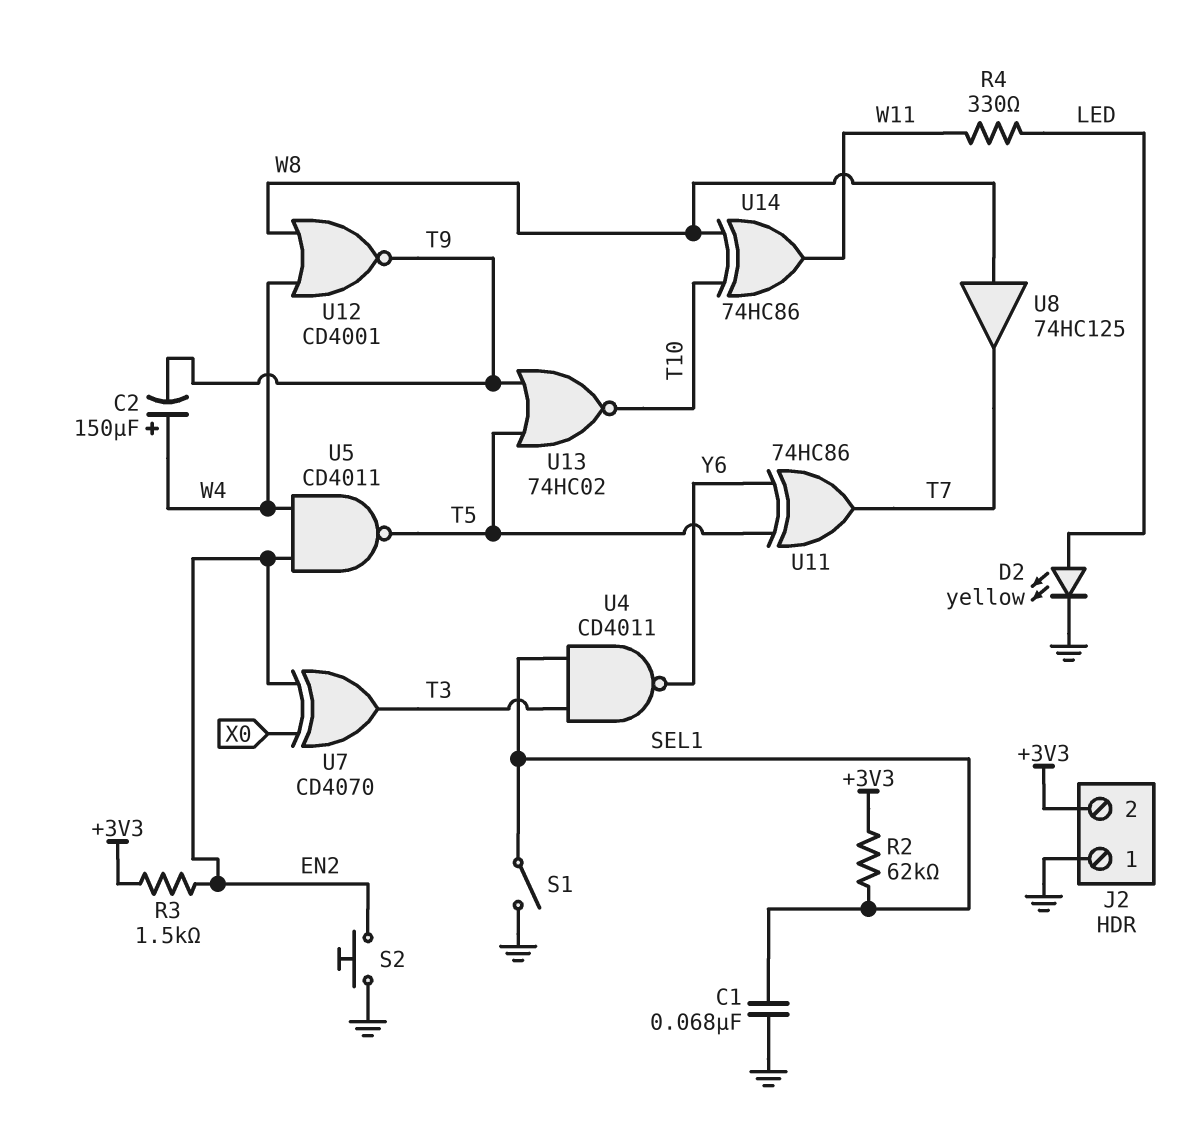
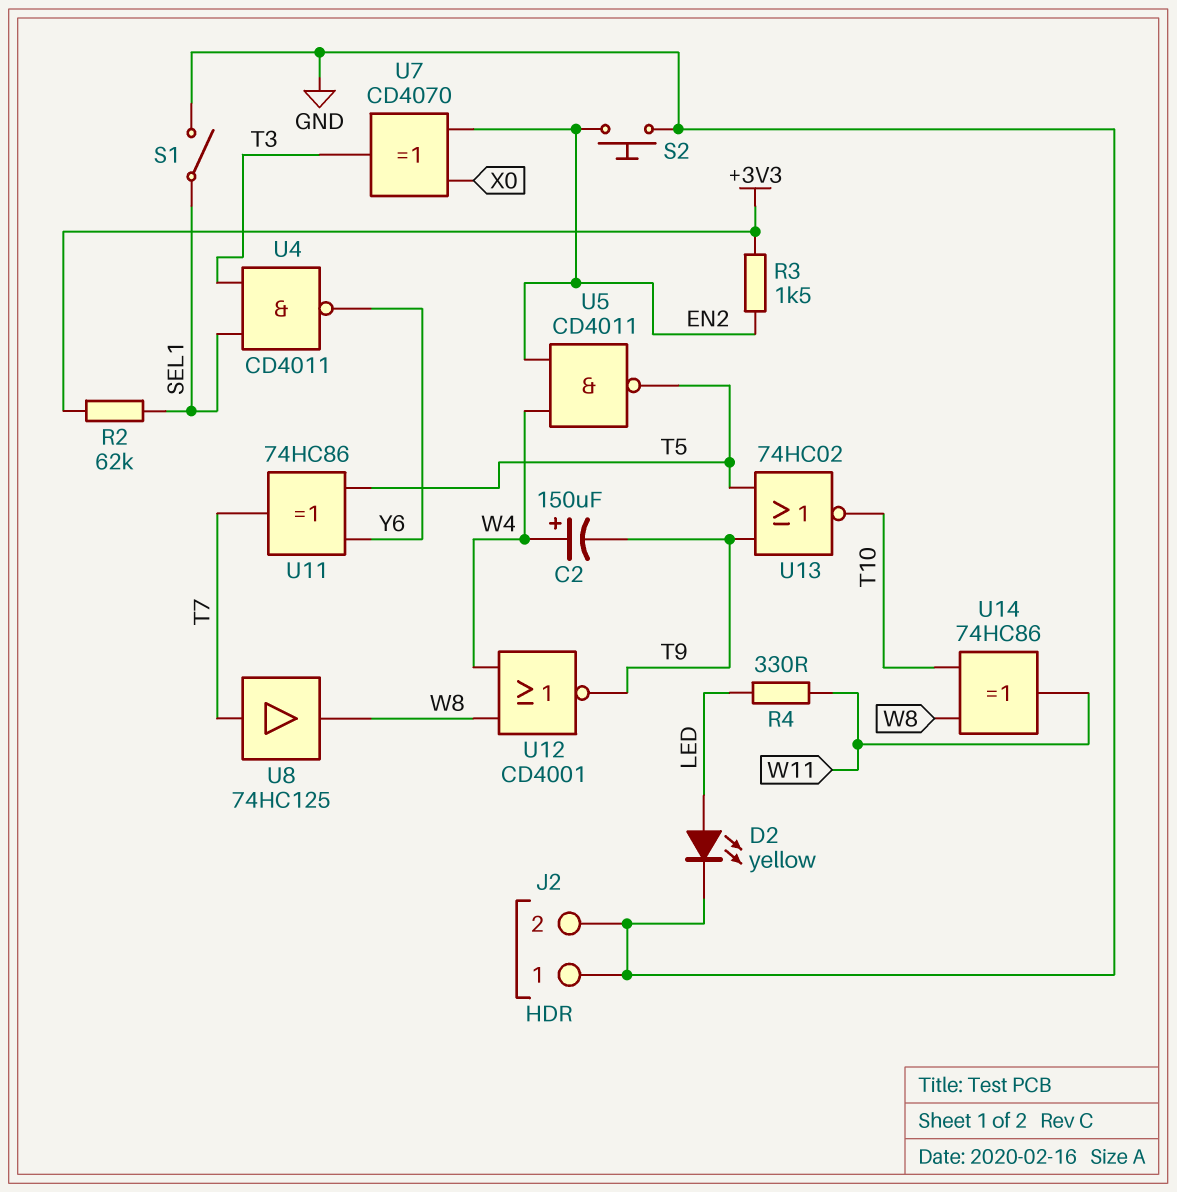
C1: 68nF (GND, SEL1) -> none
J2 pin 2: +3V3 -> GND
U8: buffer 74HC125 (in W8, out T7) -> buffer 74HC125 (in T7, out W8)

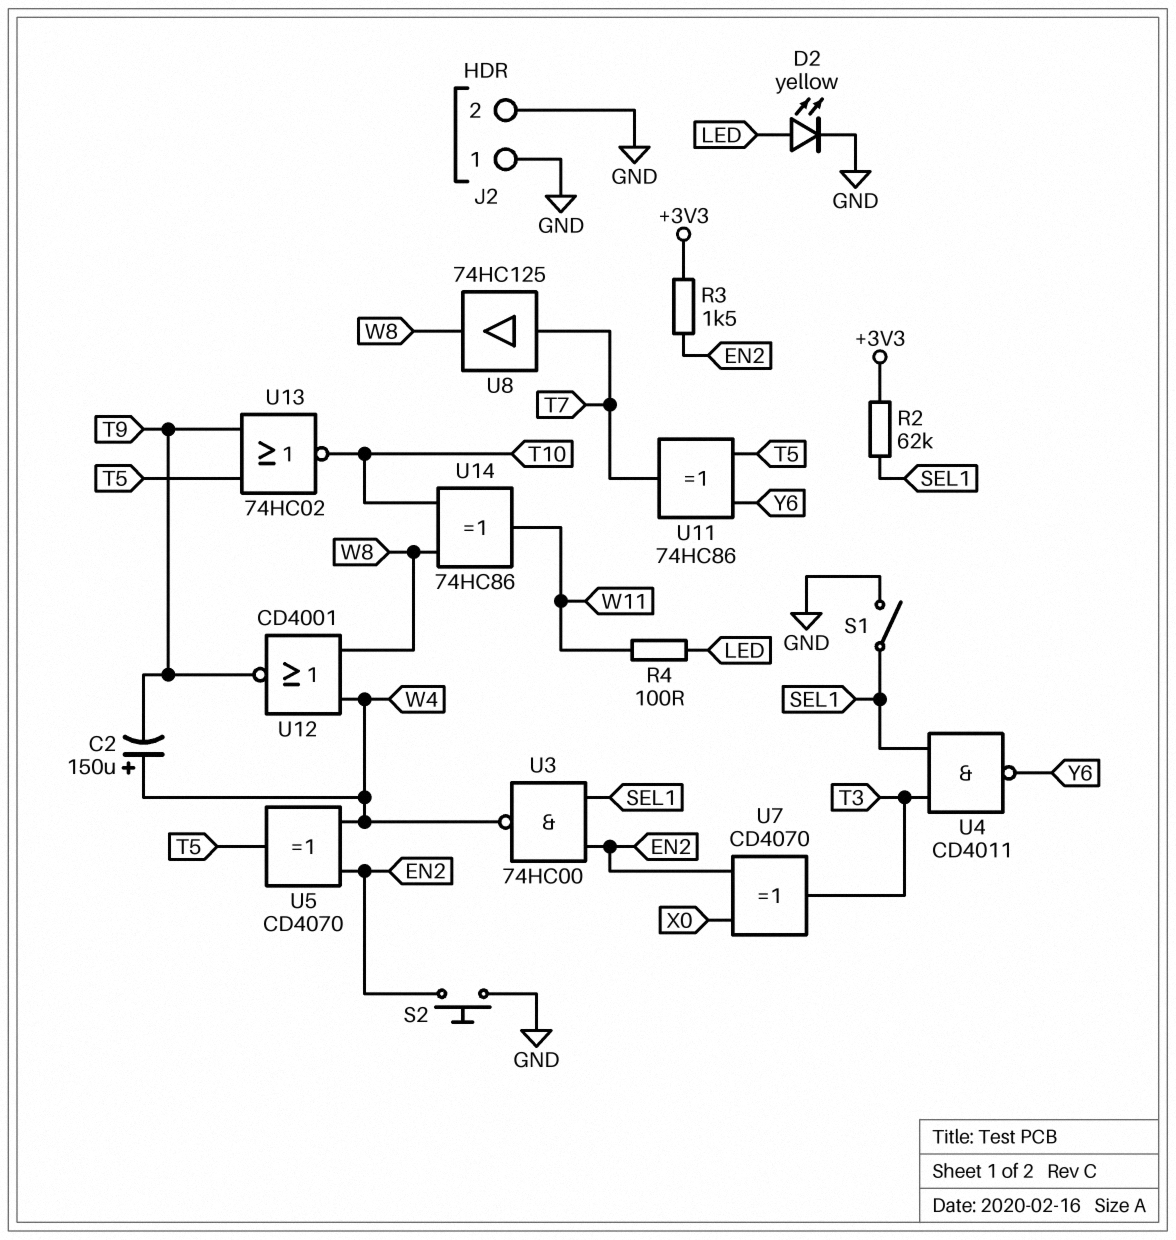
R4: 330 (LED, W11) -> 100 (LED, W11)
U3: none -> NAND 74HC00 (in EN2, in SEL1, out W4)
U5: NAND CD4011 (in EN2, in W4, out T5) -> XOR CD4070 (in EN2, in W4, out T5)

